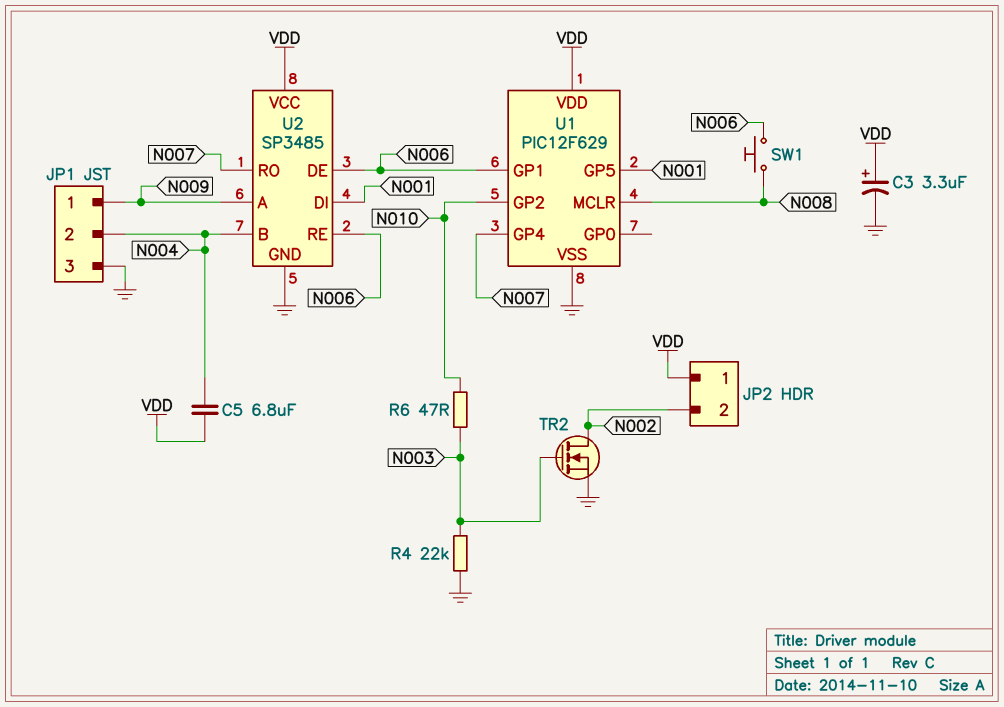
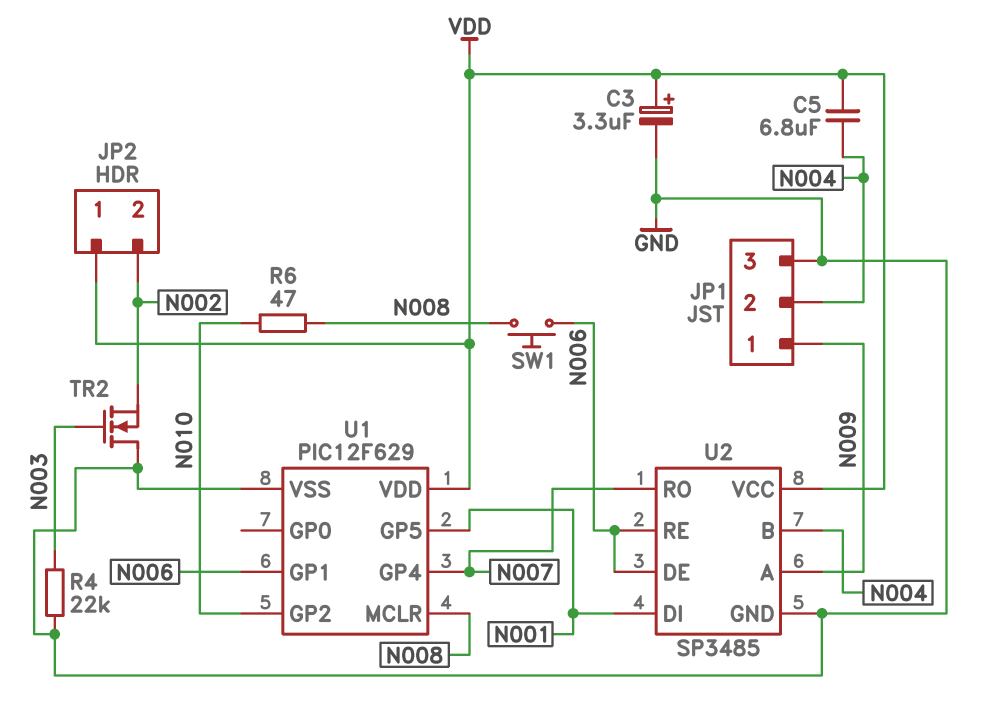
R6: 47 (N003, N010) -> 47 (N008, N010)
TR2: NMOS (G N003, D N002, S GND) -> NMOS (G N003, D GND, S N002)

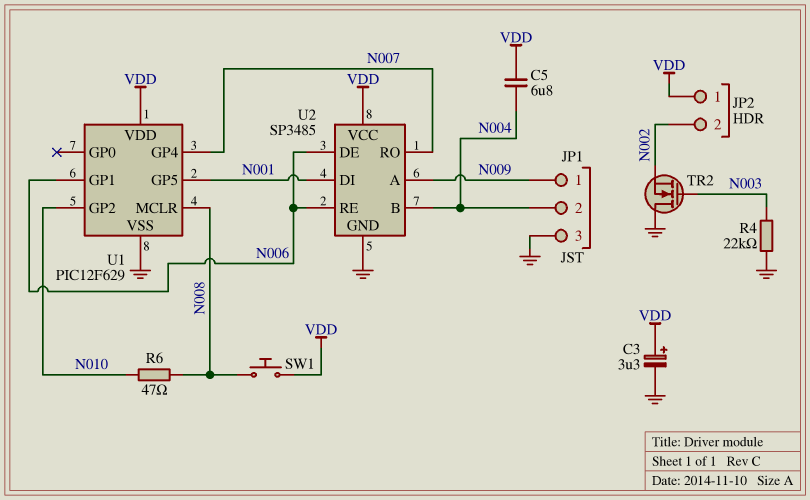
SW1: button (N006, N008) -> button (N008, VDD)

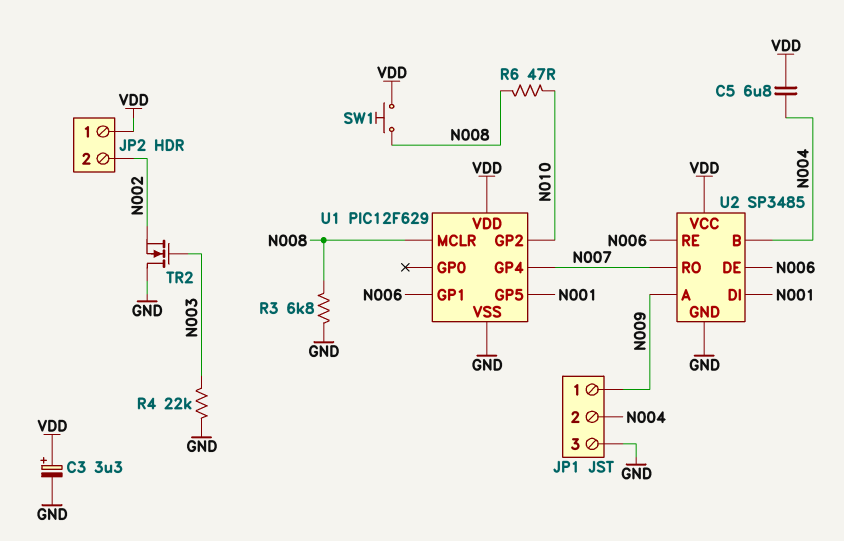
R3: none -> 6.8k (GND, N008)

